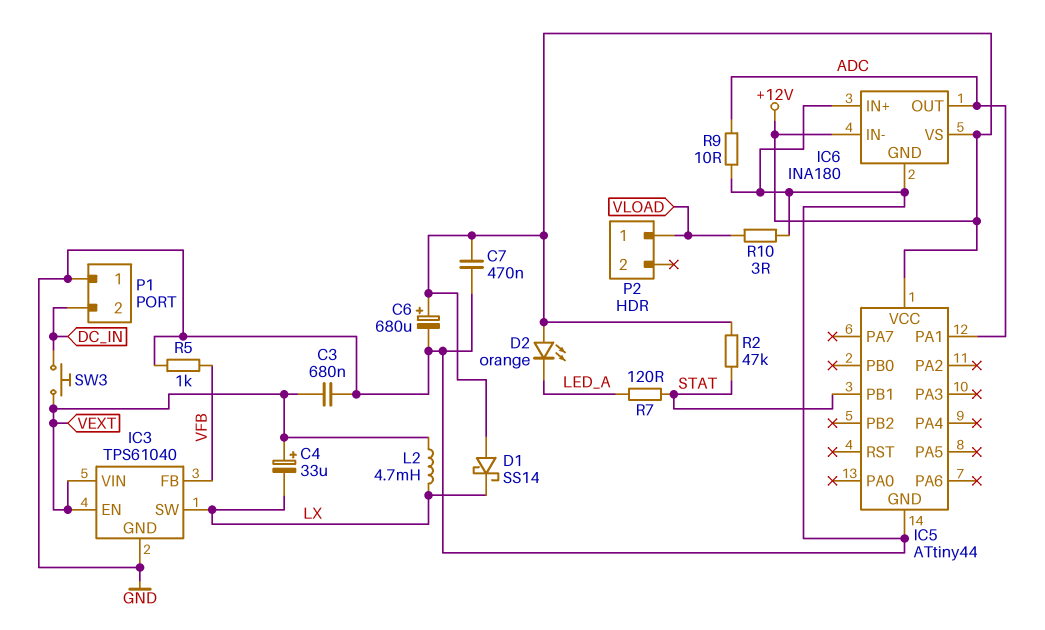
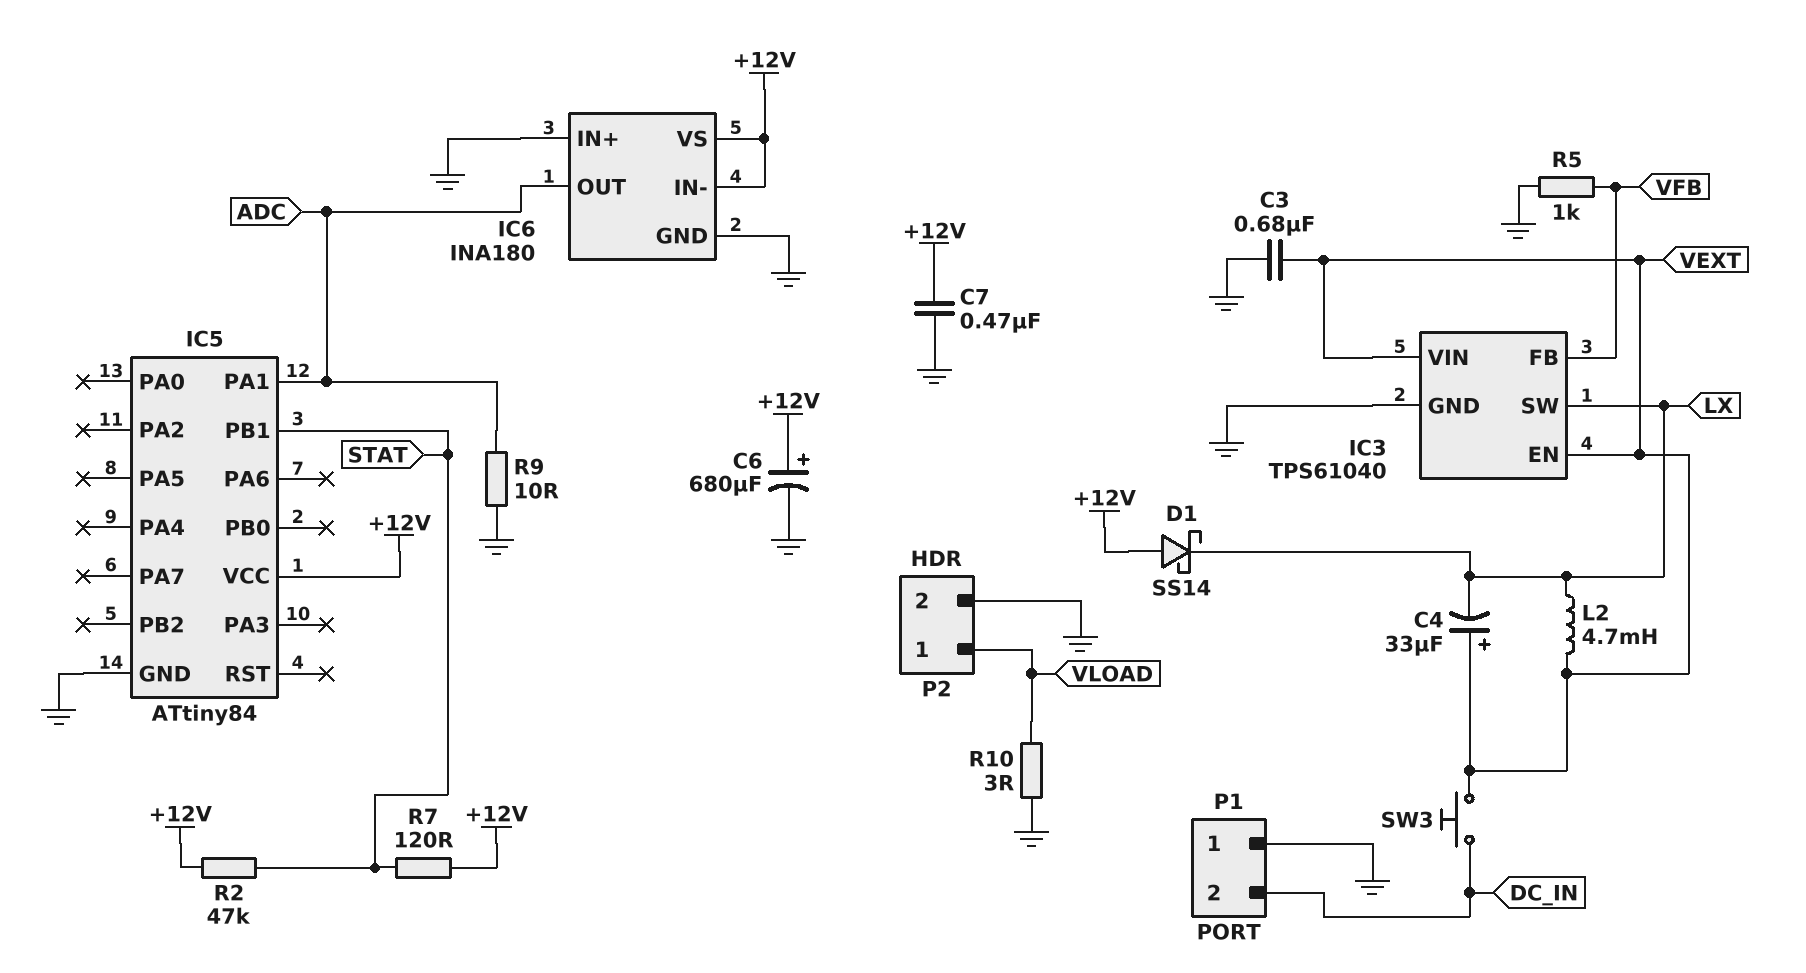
D2: LED orange (A +12V, K LED_A) -> none
IC5: ATtiny44 -> ATtiny84
P2 pin 2: none -> GND
R7: 120 (LED_A, STAT) -> 120 (+12V, STAT)

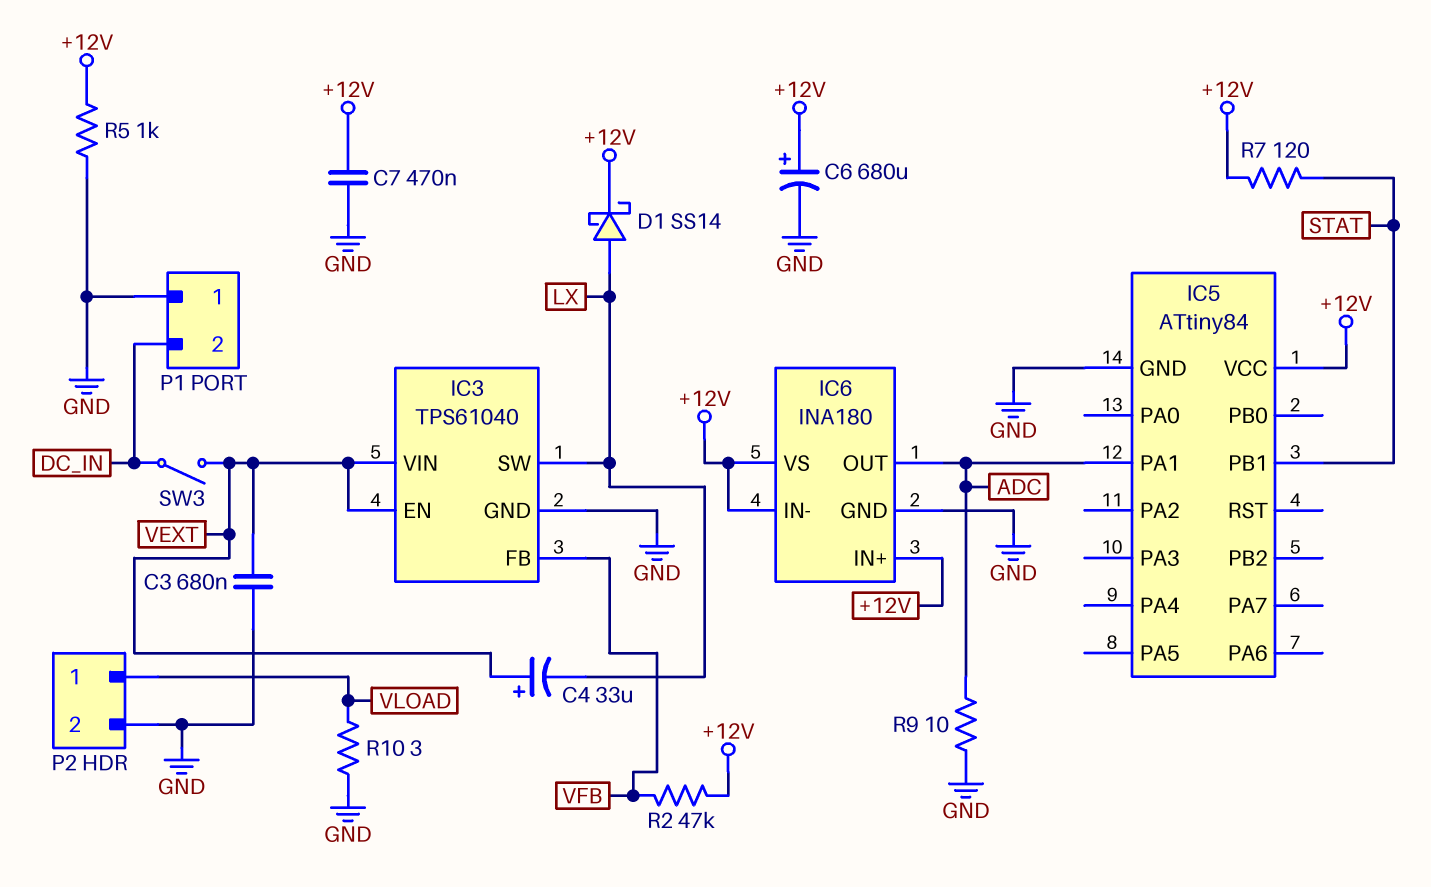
D1: schottky SS14 (A +12V, K LX) -> schottky SS14 (A LX, K +12V)
IC6 pin IN+: GND -> +12V
L2: 4.7mH (LX, VEXT) -> none
R2: 47k (+12V, STAT) -> 47k (+12V, VFB)
R5: 1k (GND, VFB) -> 1k (+12V, GND)
SW3: button (DC_IN, VEXT) -> switch (DC_IN, VEXT)

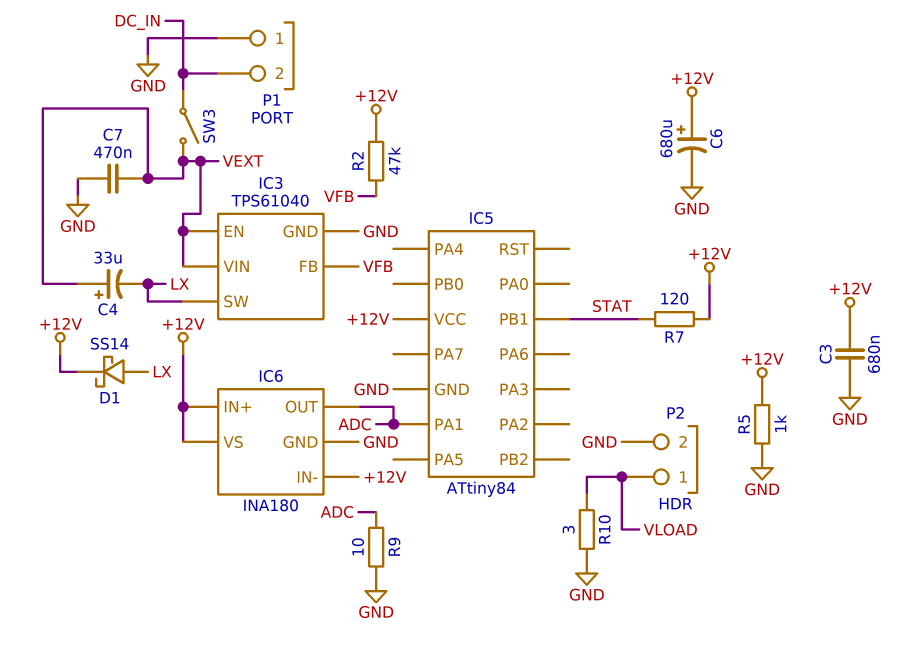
C3: 680nF (GND, VEXT) -> 680nF (+12V, GND)
C7: 470nF (+12V, GND) -> 470nF (GND, VEXT)

